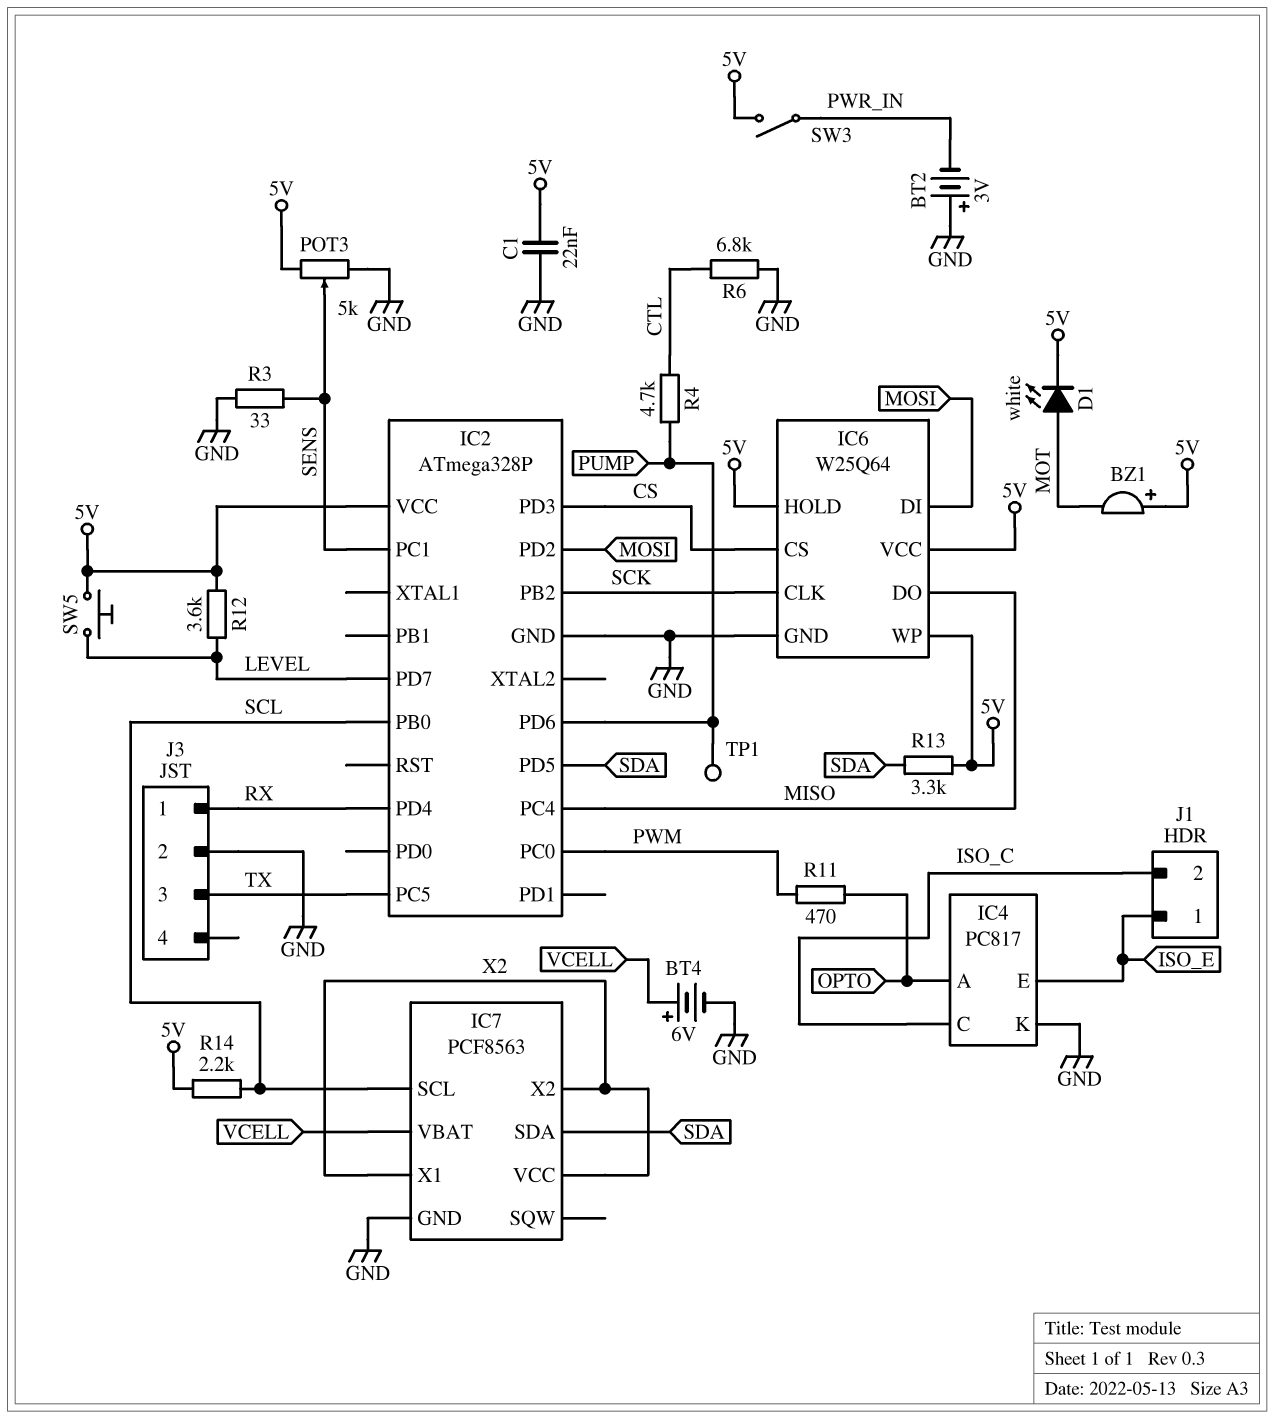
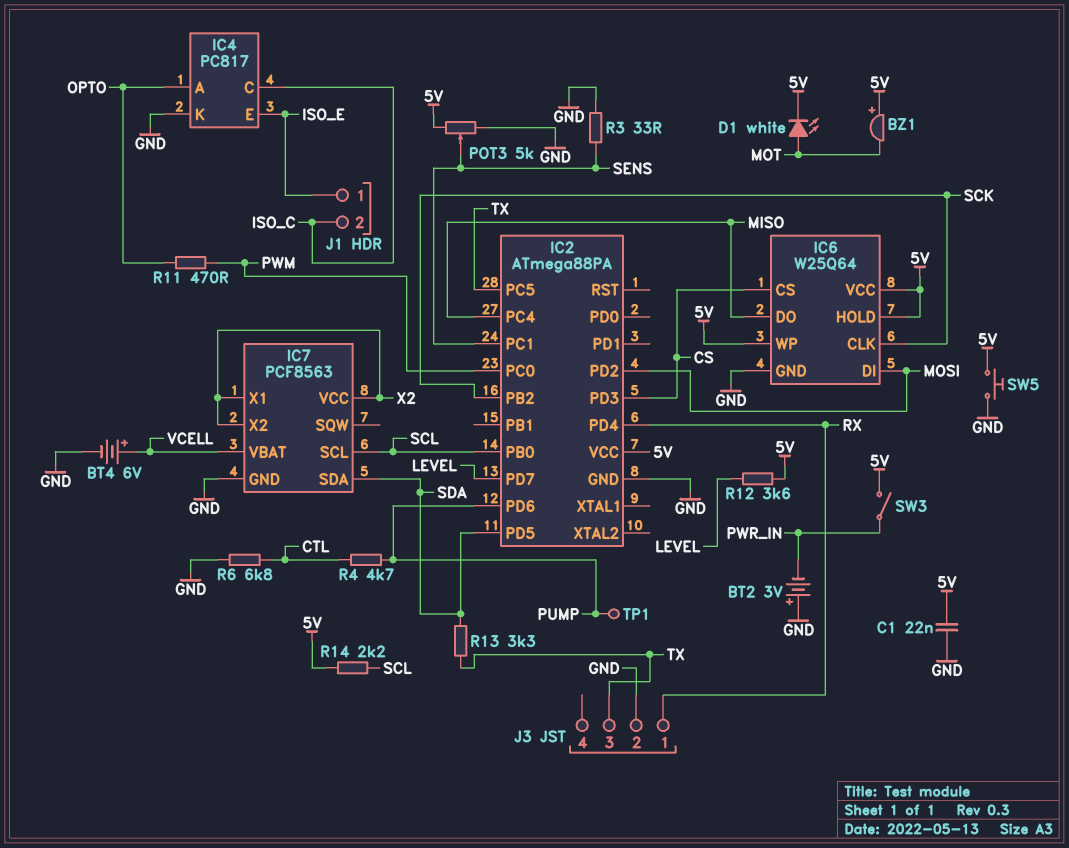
IC2: ATmega328P -> ATmega88PA
R13: 3.3k (5V, SDA) -> 3.3k (SDA, TX)
SW5: button (5V, LEVEL) -> button (5V, GND)

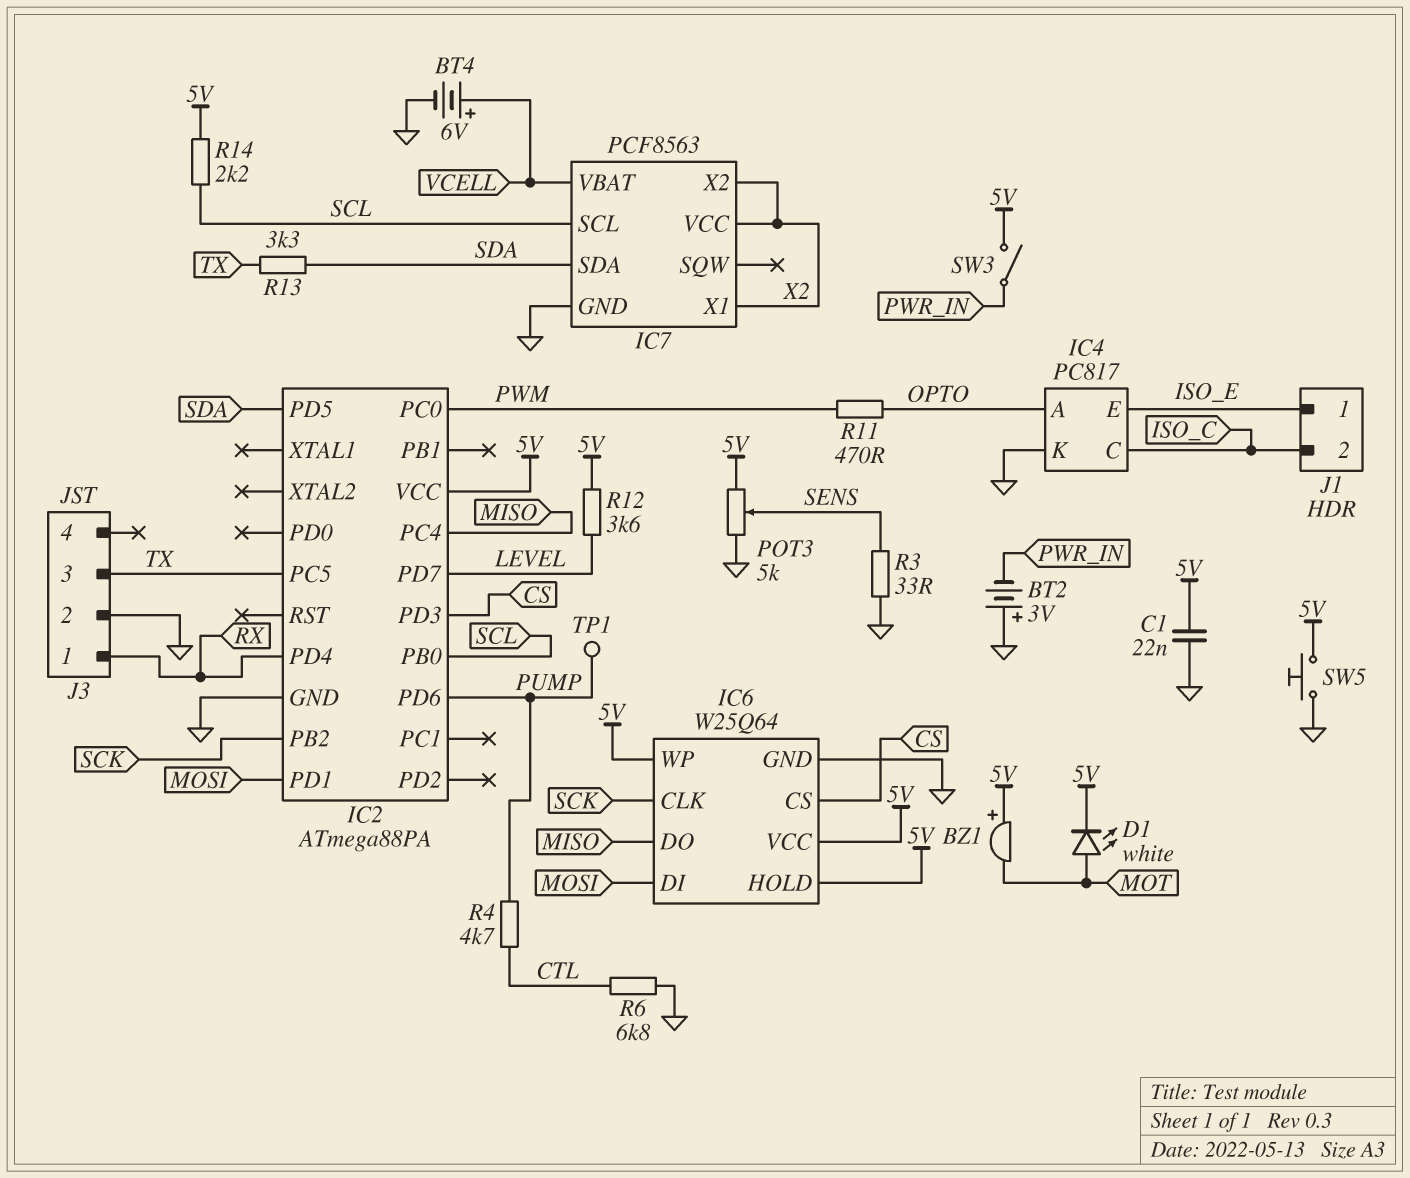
IC2 pin PC1: SENS -> none
IC2 pin PD1: none -> MOSI
IC2 pin PD2: MOSI -> none

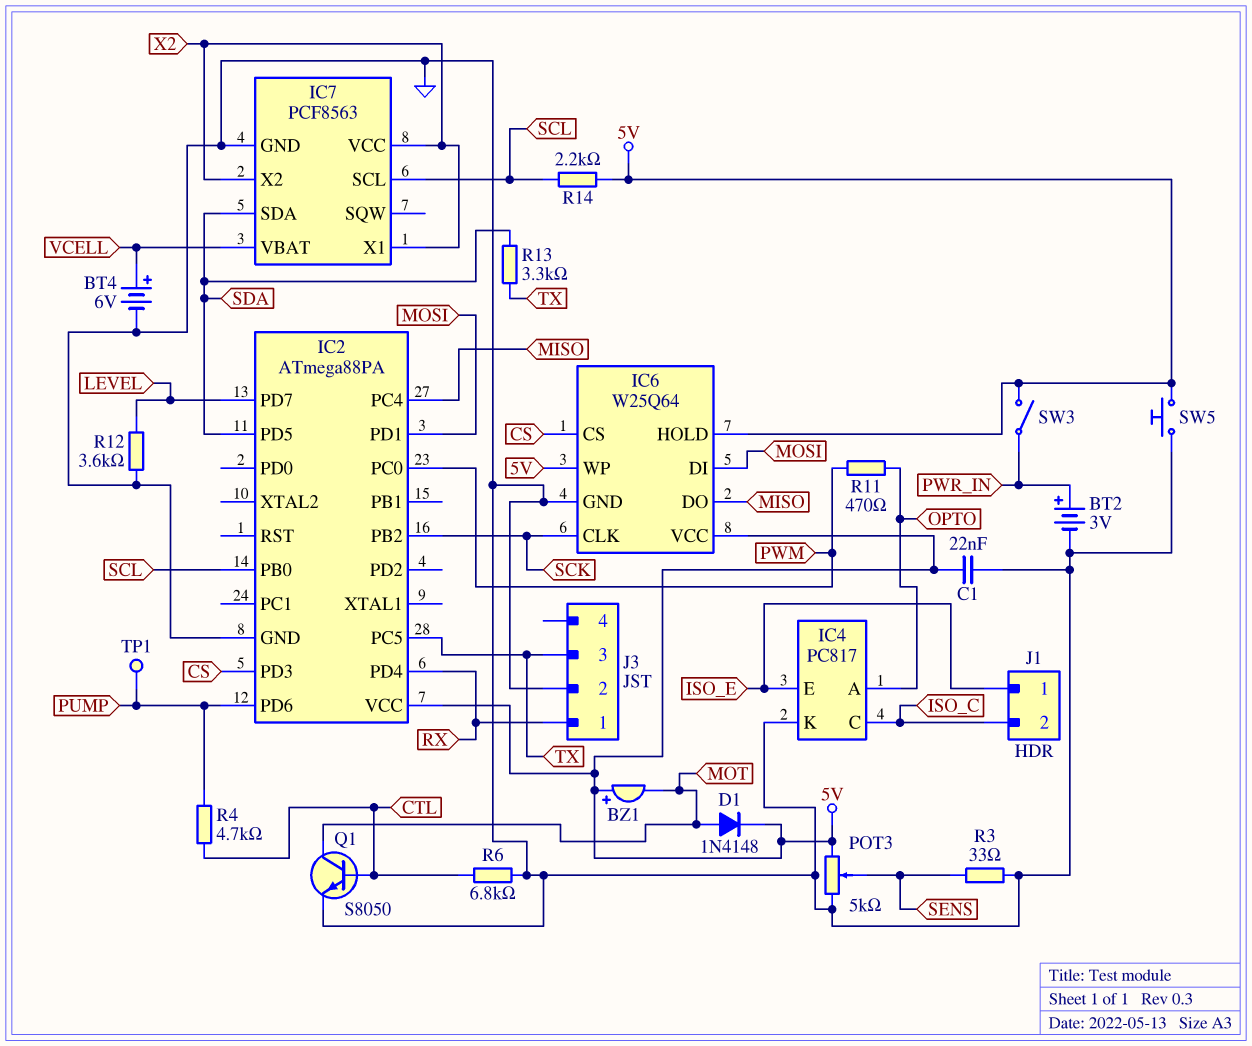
BT2: 3V (plus GND, minus PWR_IN) -> 3V (plus PWR_IN, minus GND)
D1: LED white (A MOT, K 5V) -> diode 1N4148 (A MOT, K 5V)
Q1: none -> NPN S8050 (B CTL, C MOT, E GND)
R12: 3.6k (5V, LEVEL) -> 3.6k (GND, LEVEL)

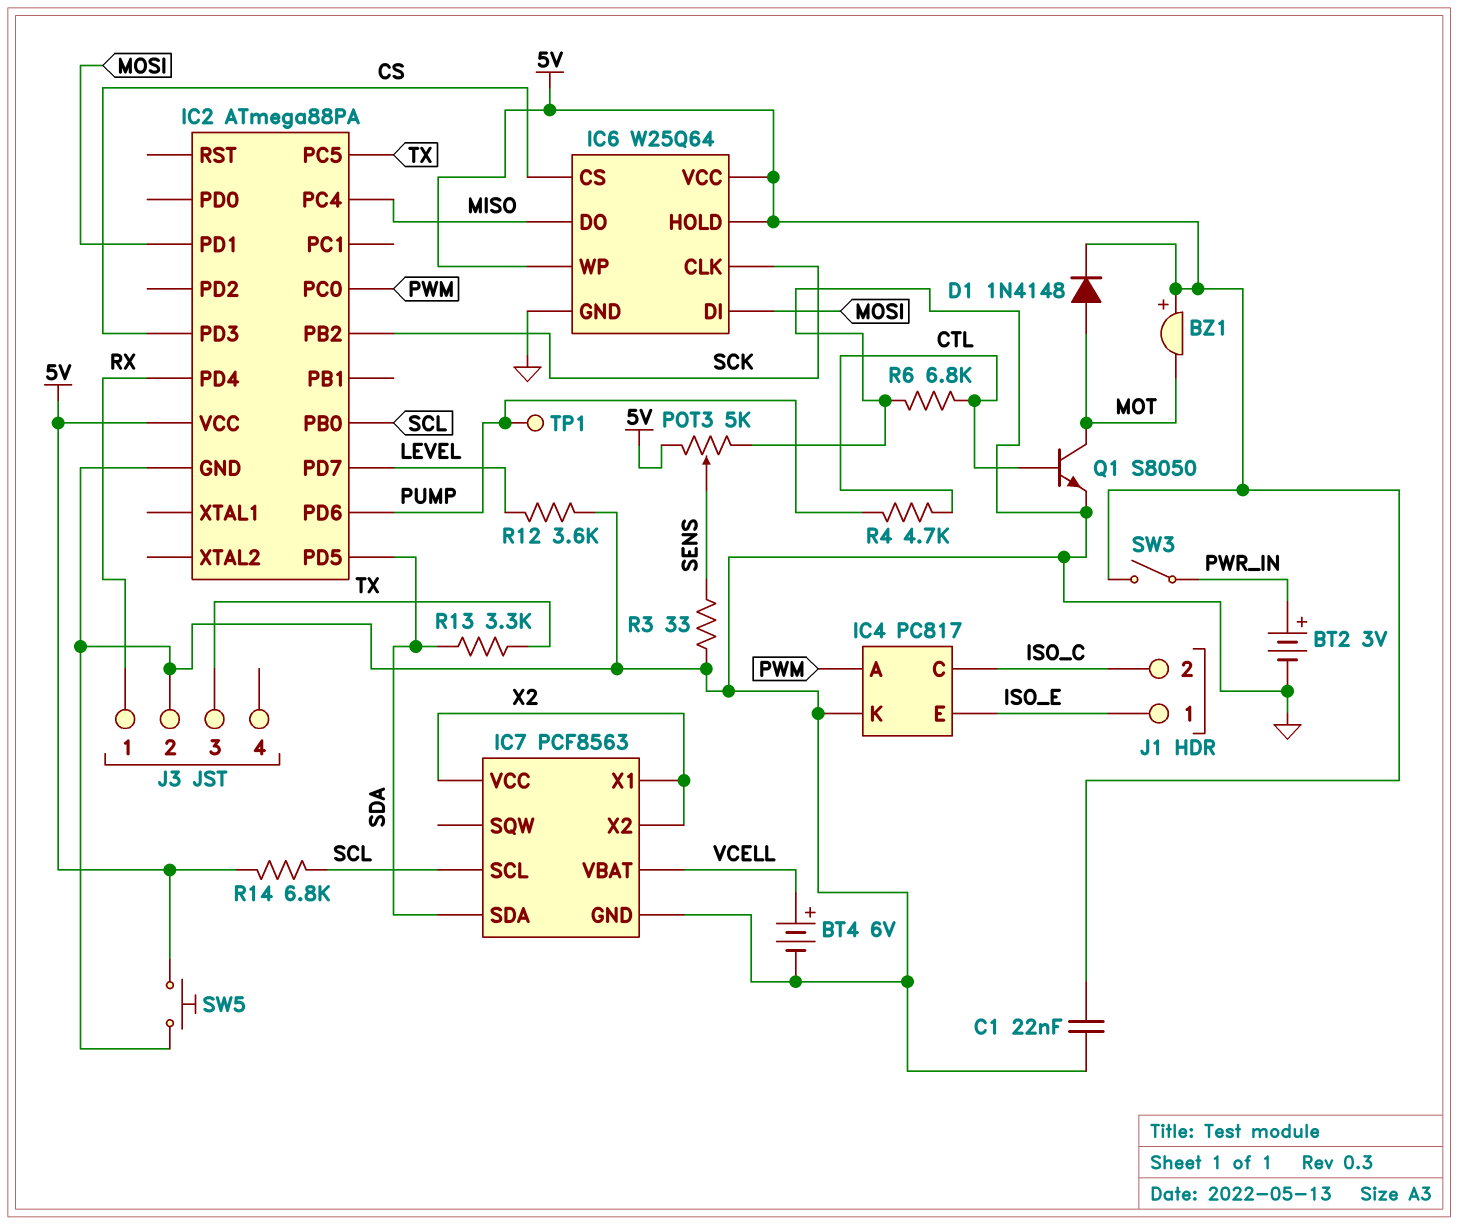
IC4 pin A: OPTO -> PWM
R11: 470 (OPTO, PWM) -> none
R14: 2.2k (5V, SCL) -> 6.8k (5V, SCL)

